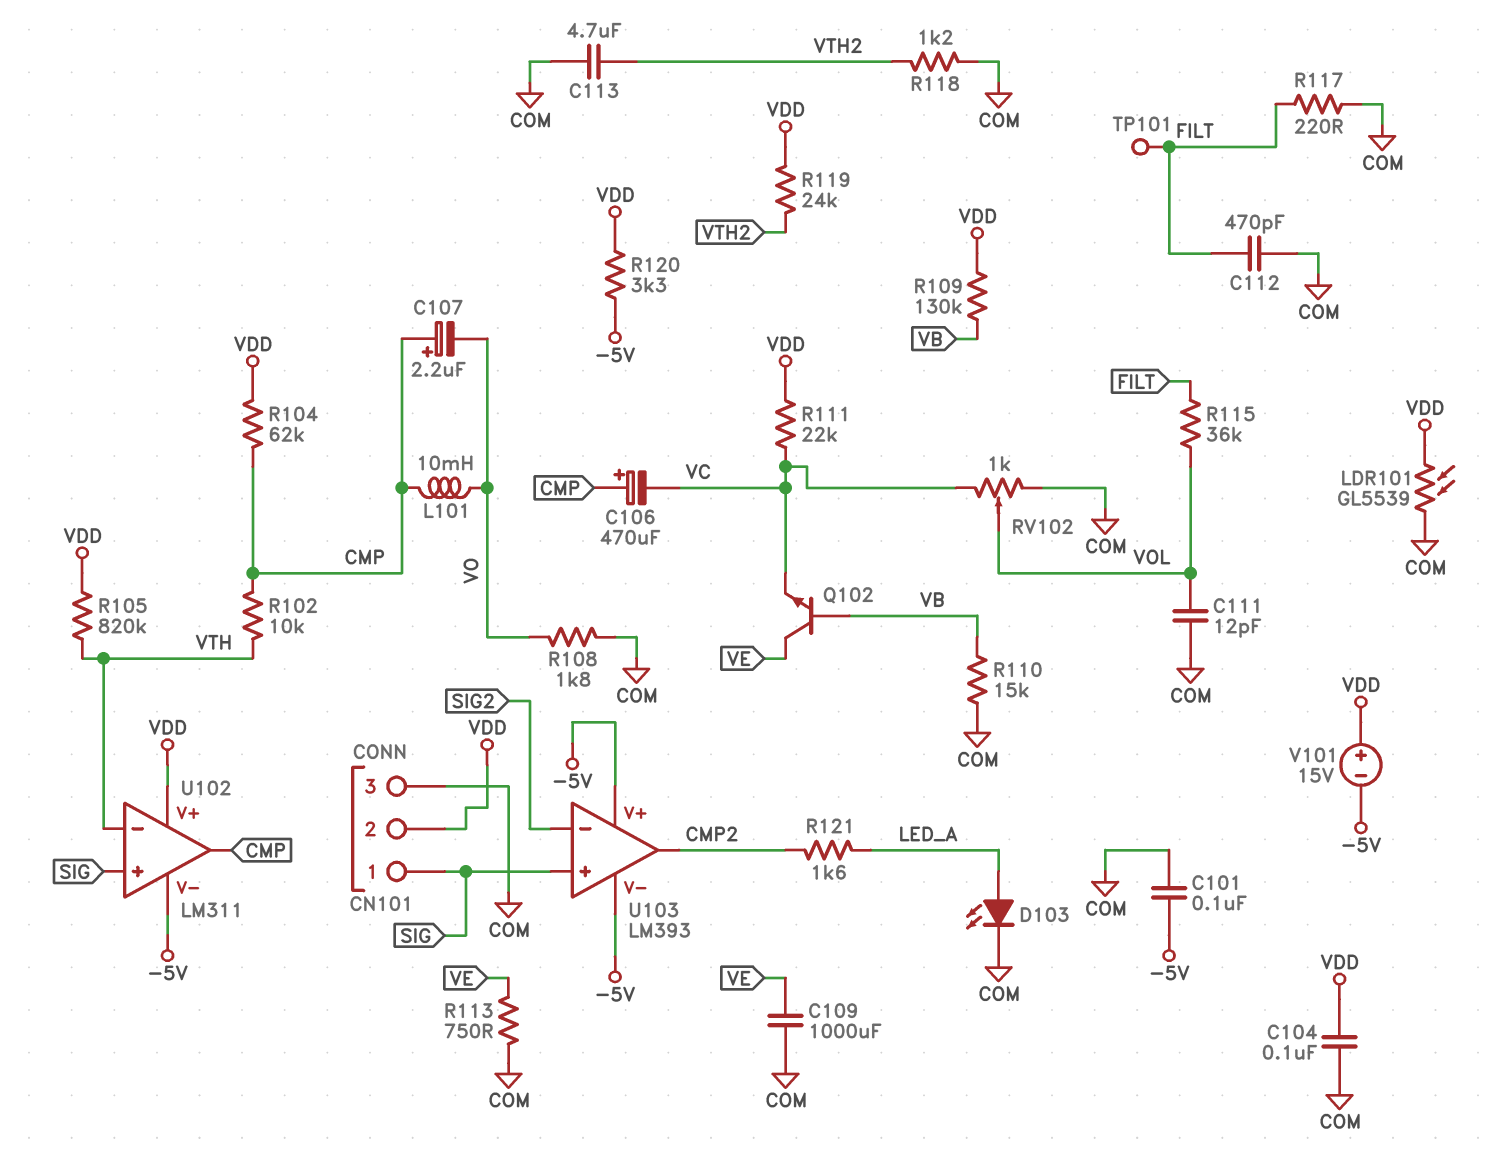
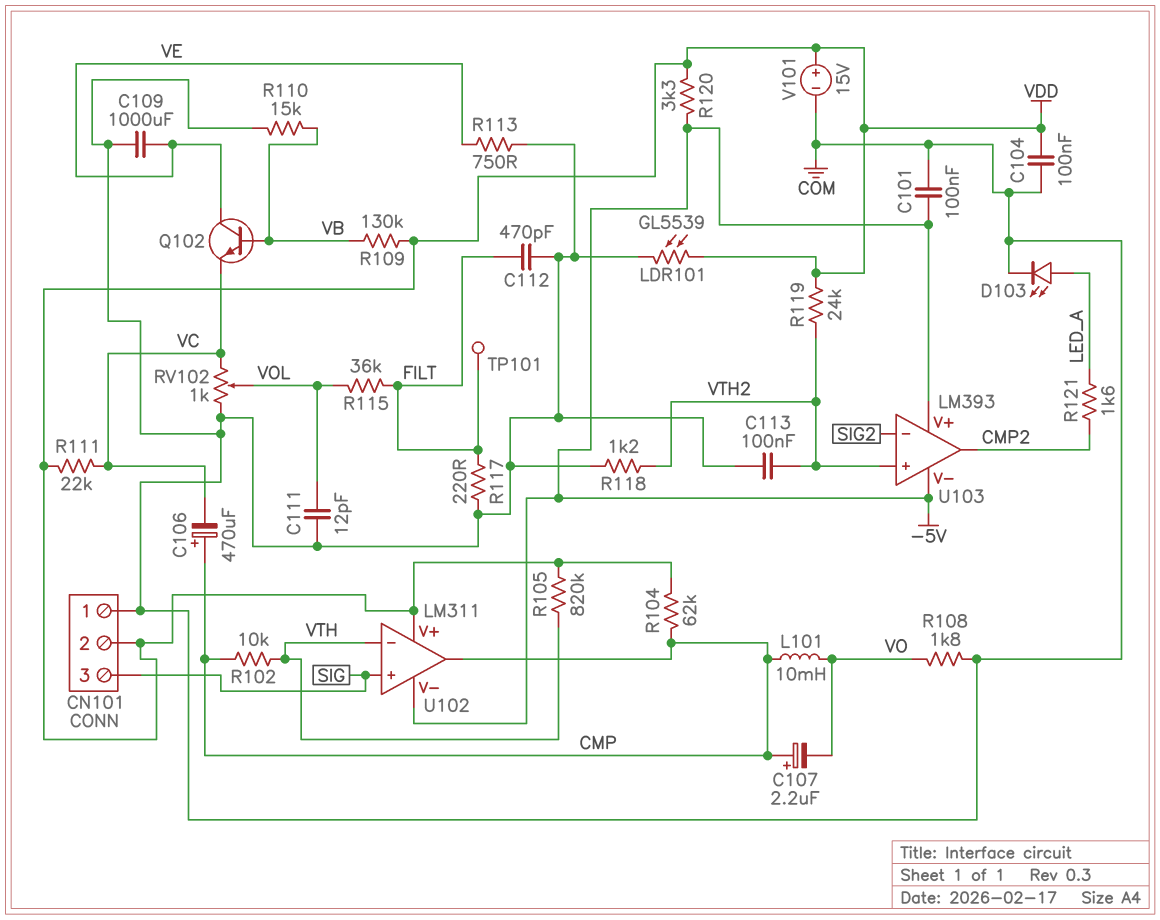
C113: 4.7uF (COM, VTH2) -> 100nF (COM, VTH2)
CN101 pin 1: SIG -> COM
CN101 pin 3: COM -> SIG
U103 pin in+: SIG -> VTH2
V101: 15V (plus VDD, minus -5V) -> 15V (plus VDD, minus COM)

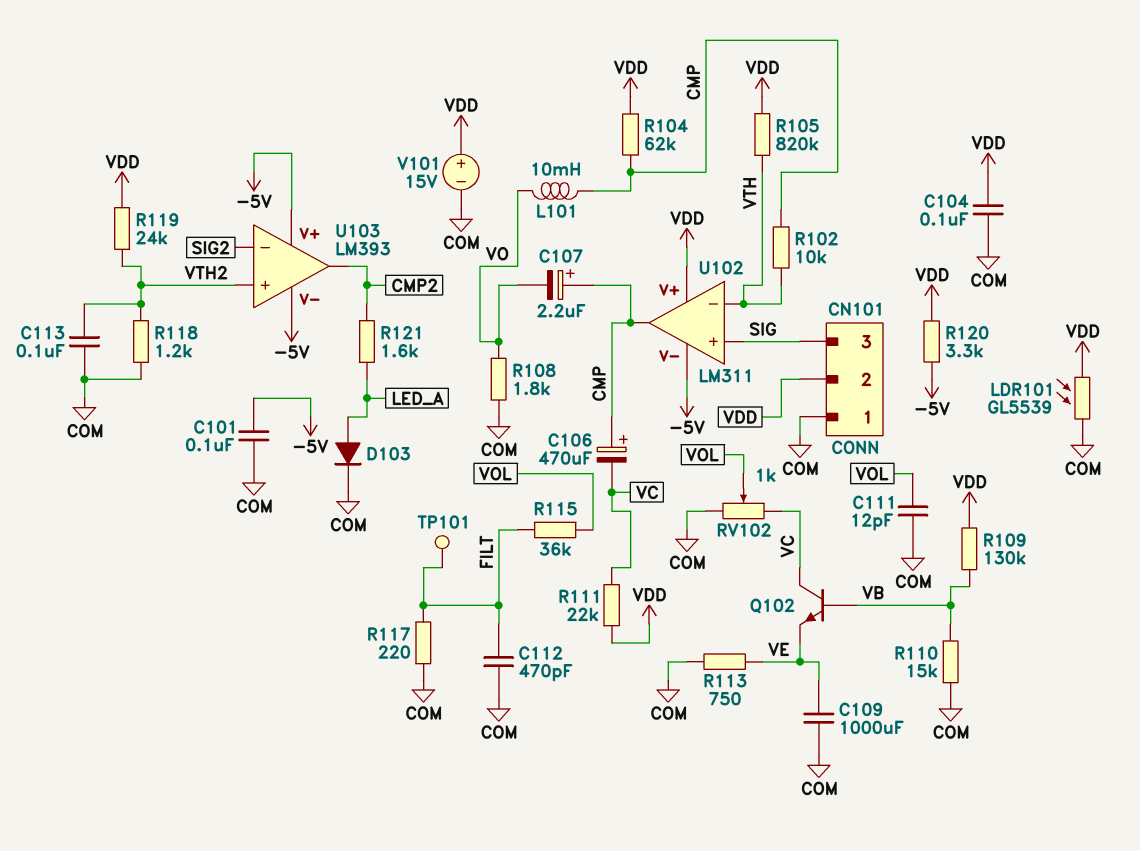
D103: LED (A LED_A, K COM) -> diode (A LED_A, K COM)
Q102: NPN (B VB, C VE, E VC) -> NPN (B VB, C VC, E VE)

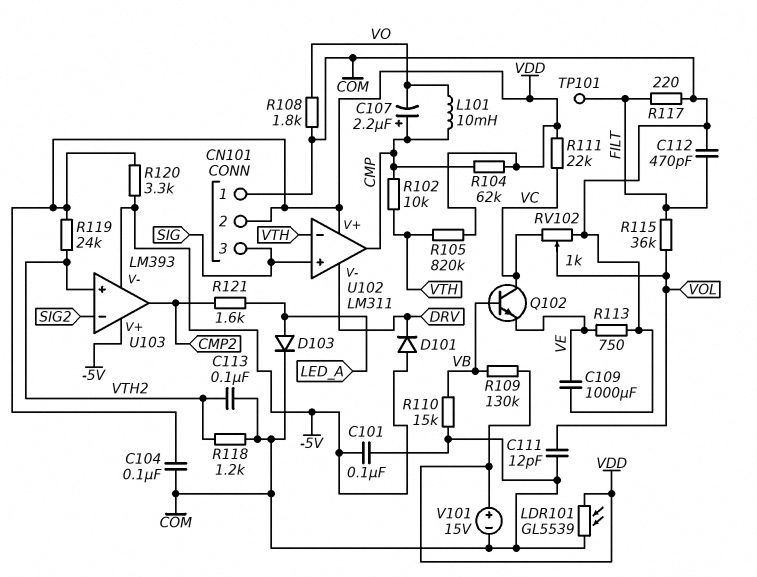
C106: 470uF (plus CMP, minus VC) -> none
D101: none -> diode (A -5V, K DRV)
U102 pin V-: -5V -> DRV

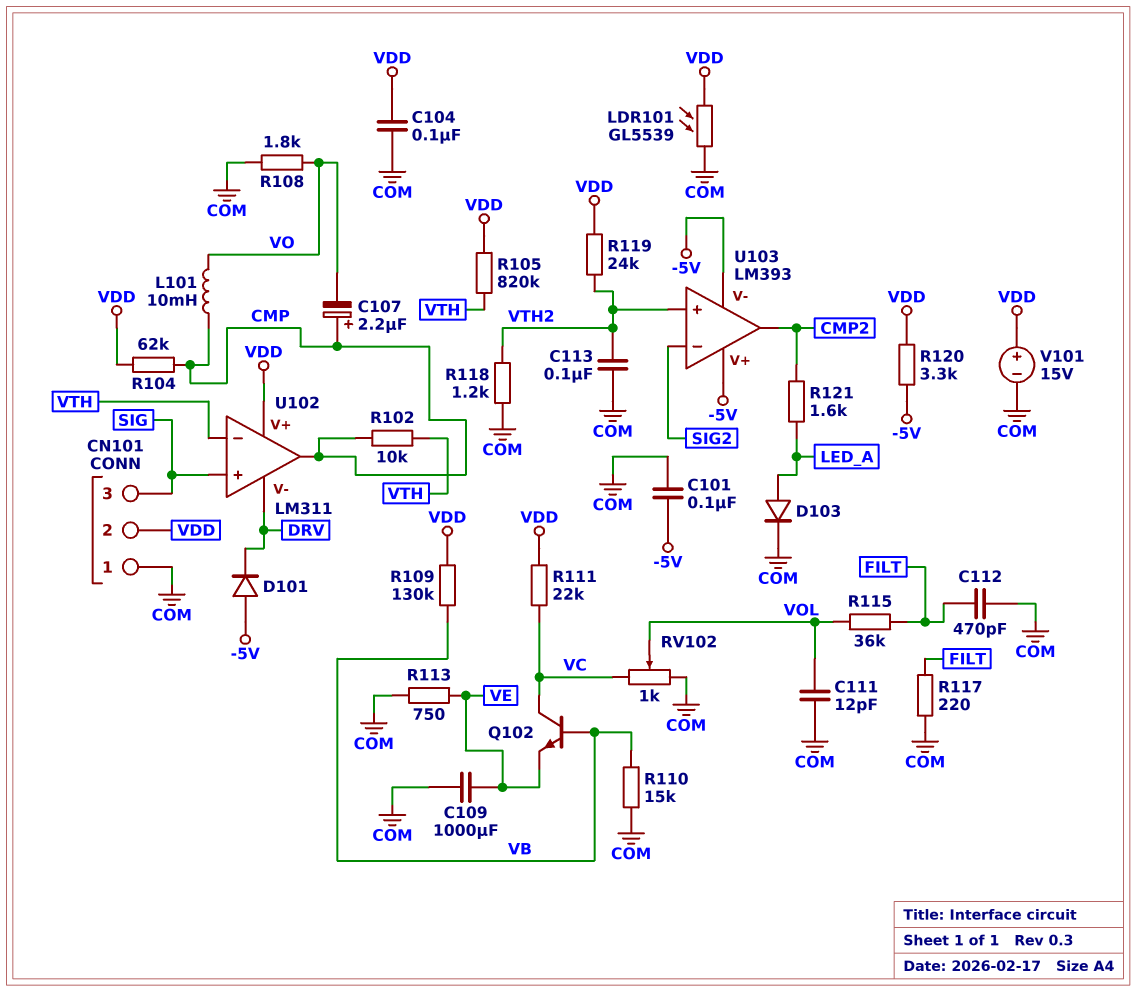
TP101: test point (FILT) -> none

